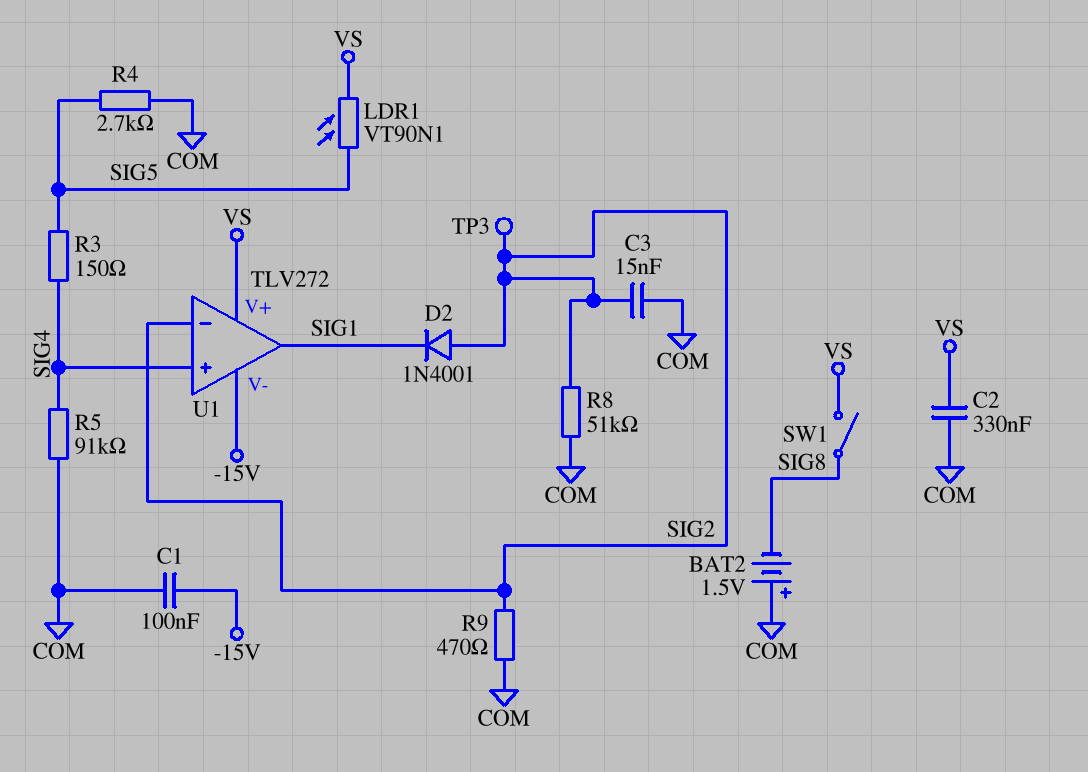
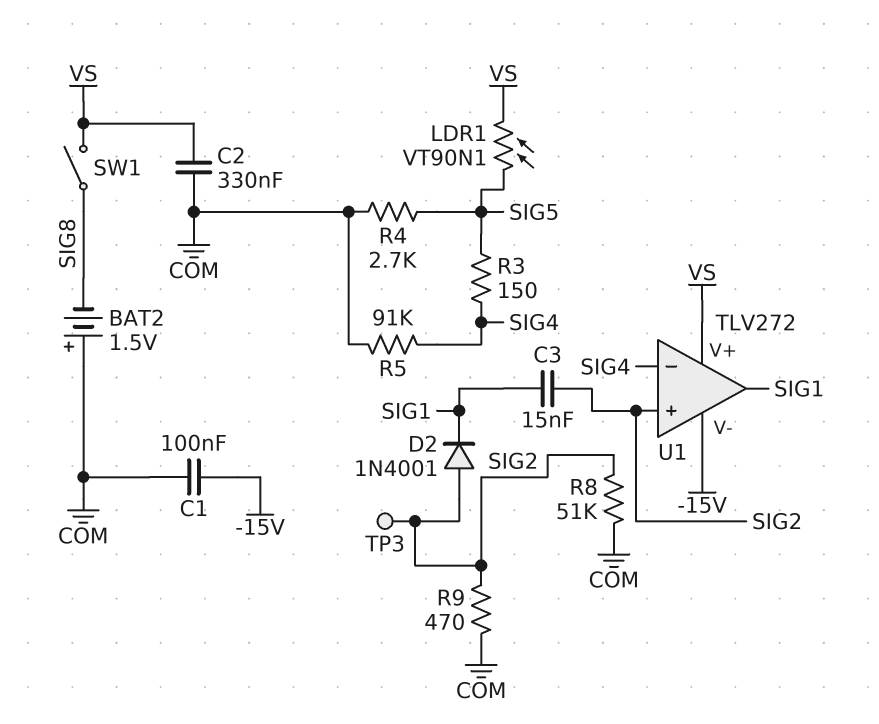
C3: 15nF (COM, SIG2) -> 15nF (SIG1, SIG2)
U1 pin in+: SIG4 -> SIG2
U1 pin in-: SIG2 -> SIG4

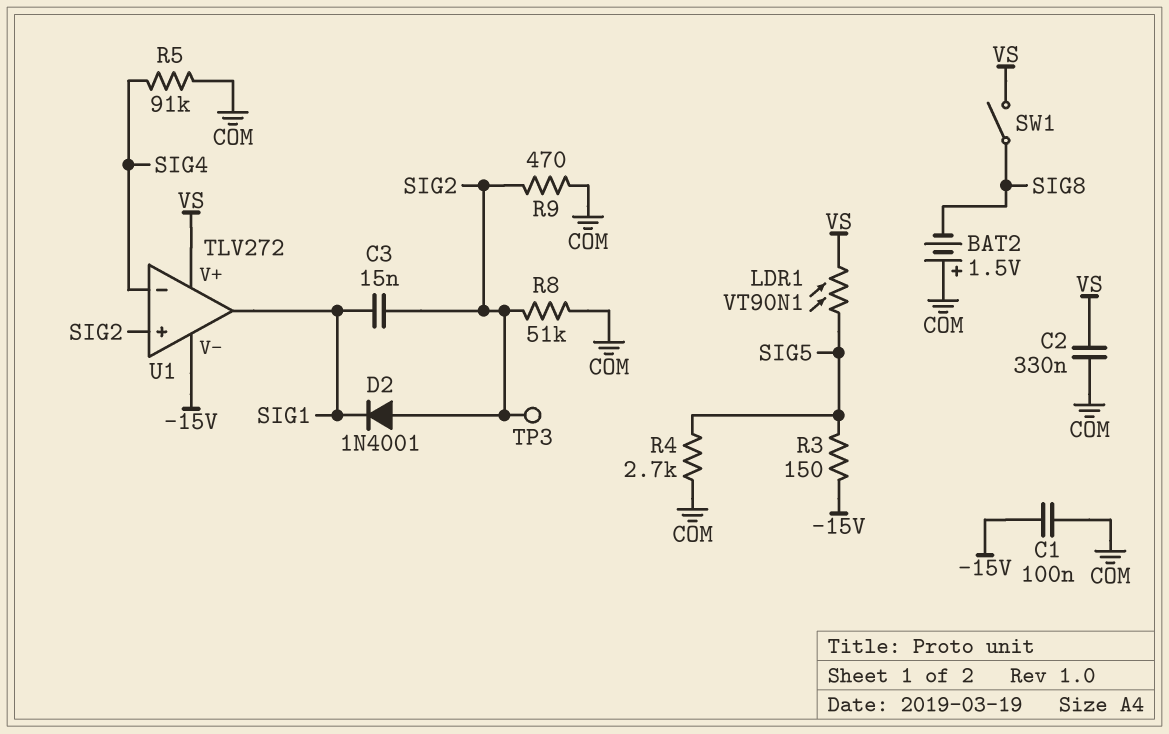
R3: 150 (SIG4, SIG5) -> 150 (-15V, SIG5)

